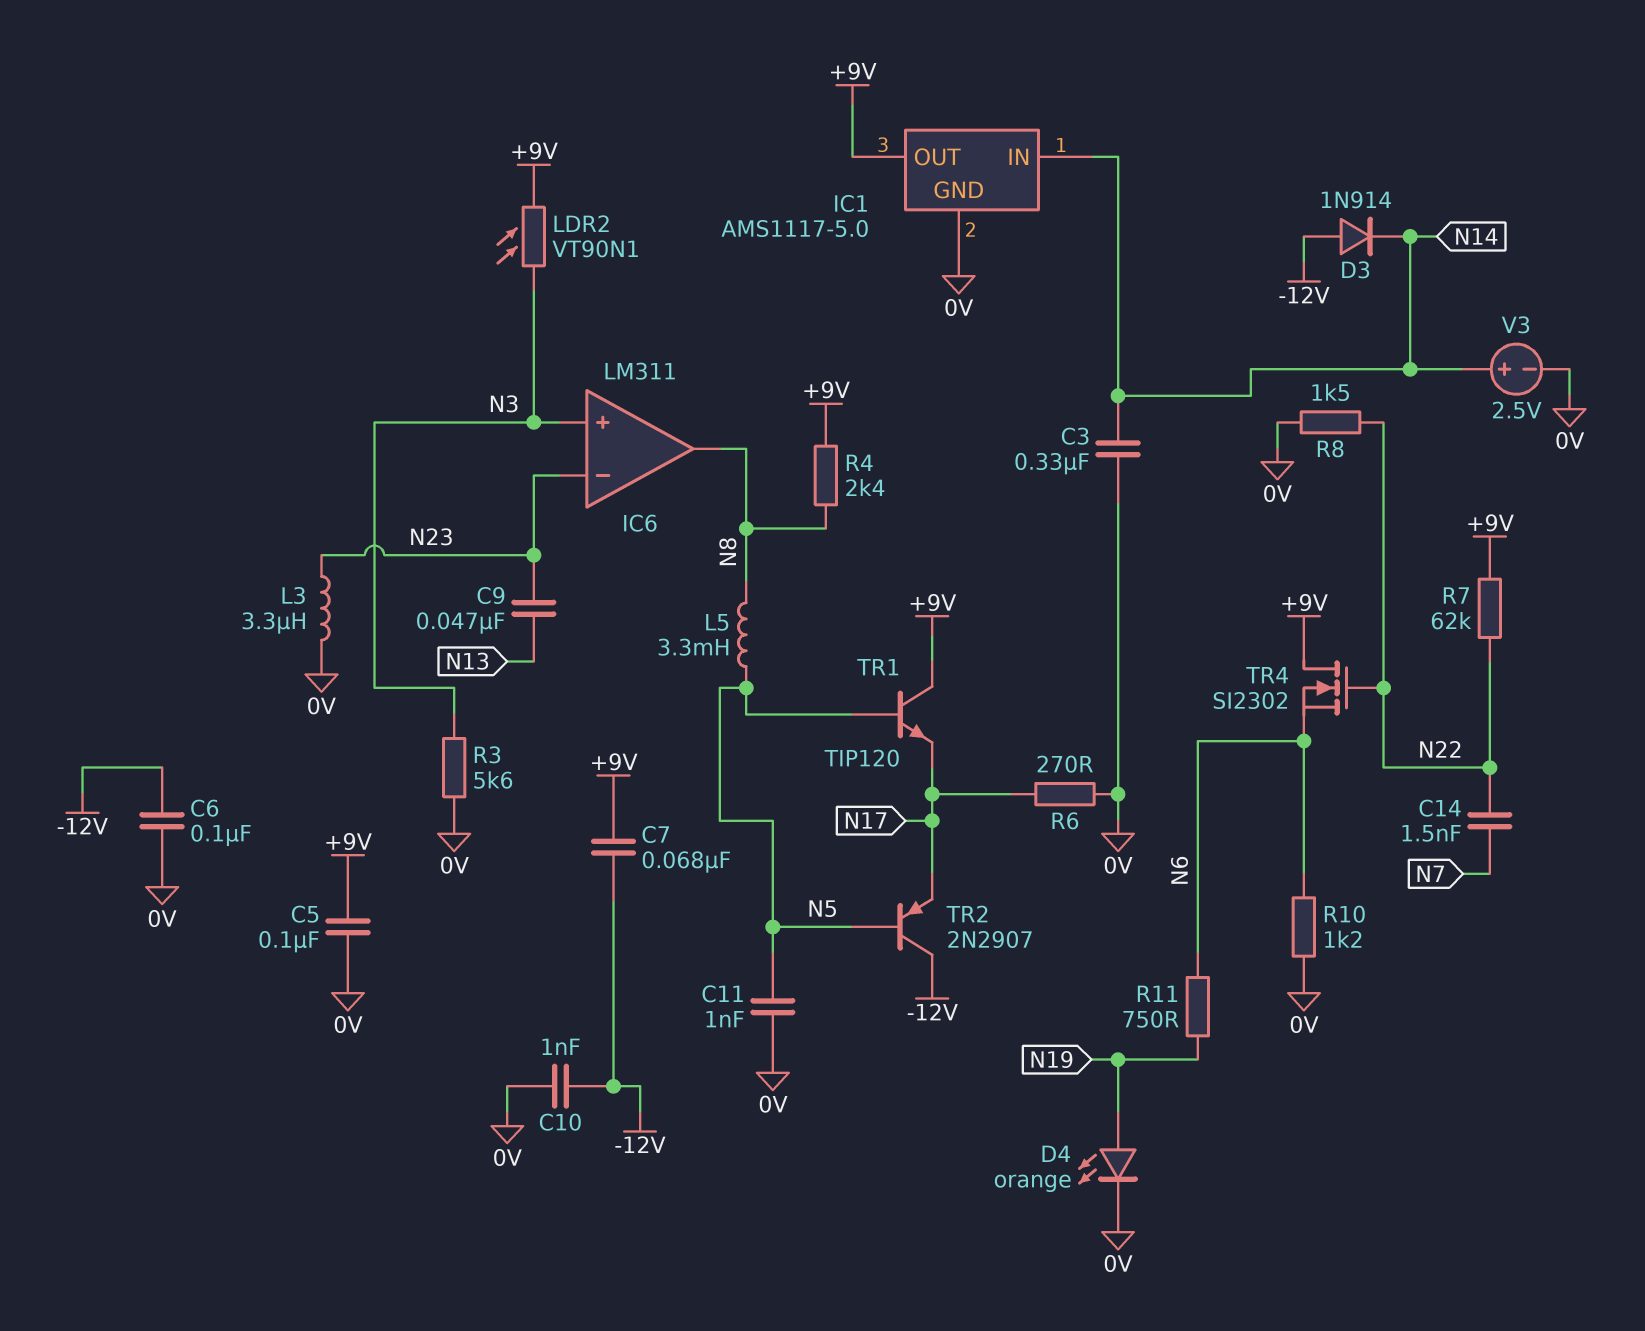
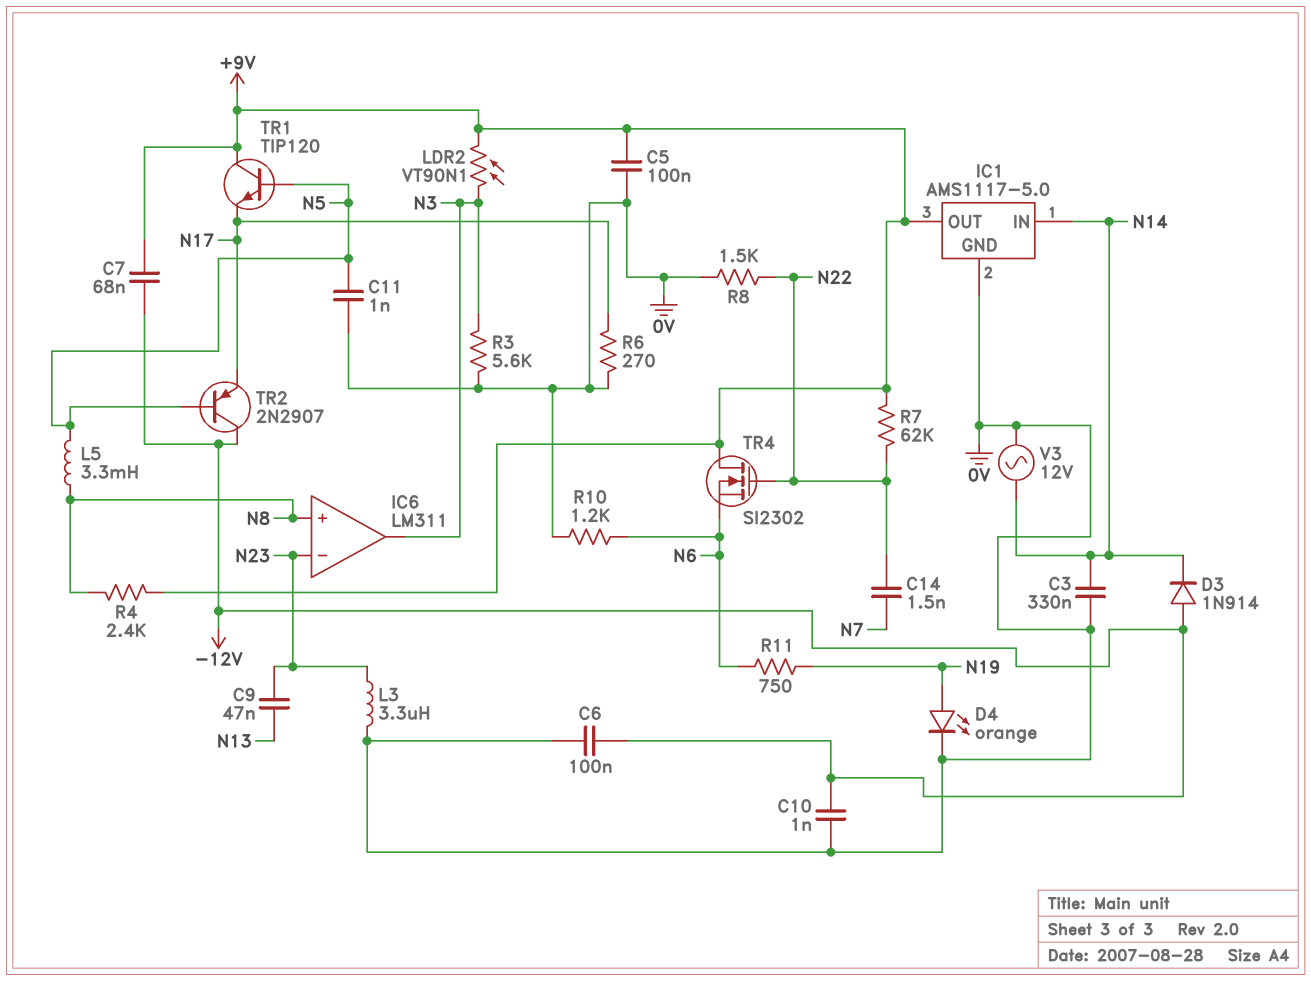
IC6 pin in+: N3 -> N8
IC6 pin out: N8 -> N3
V3: 2.5V (plus N14, minus 0V) -> AC 12V (0V, N14)

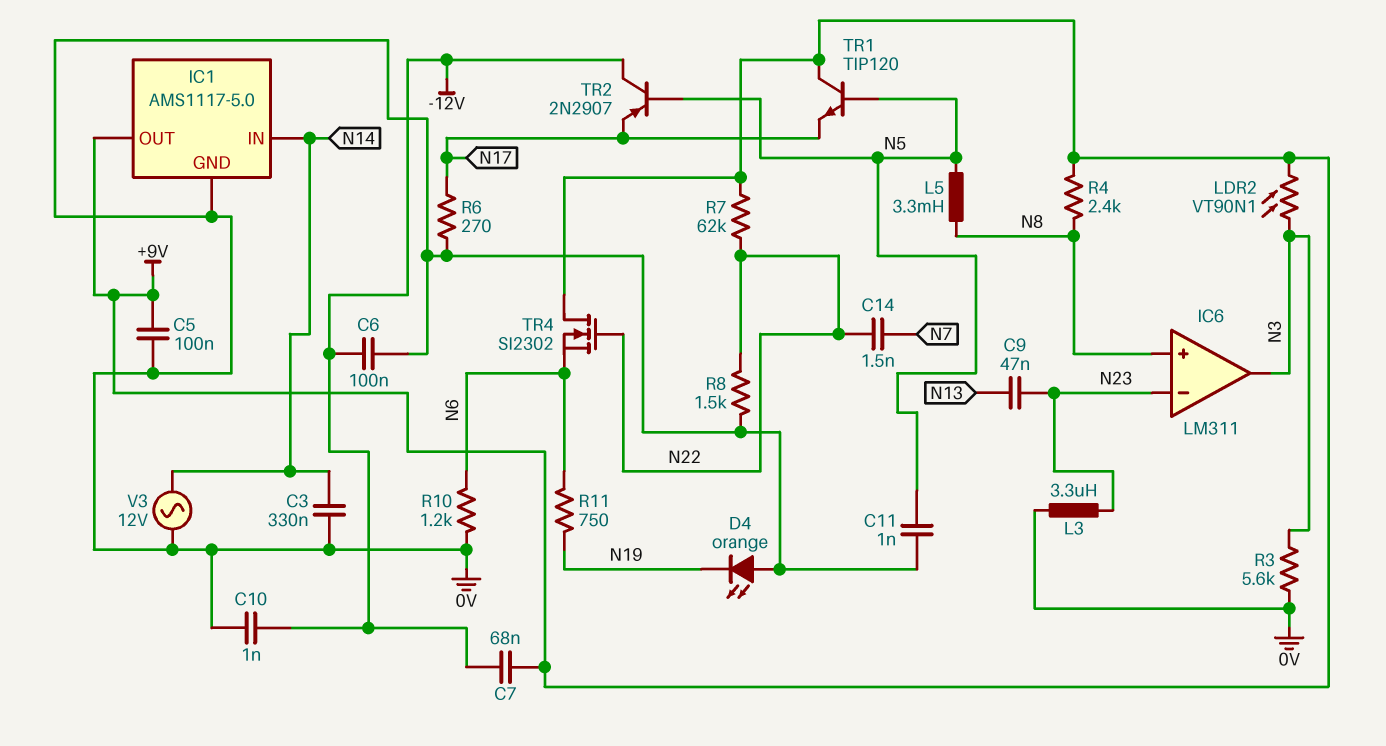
D3: diode 1N914 (A -12V, K N14) -> none
D4: LED orange (A N19, K 0V) -> LED orange (A 0V, K N19)

